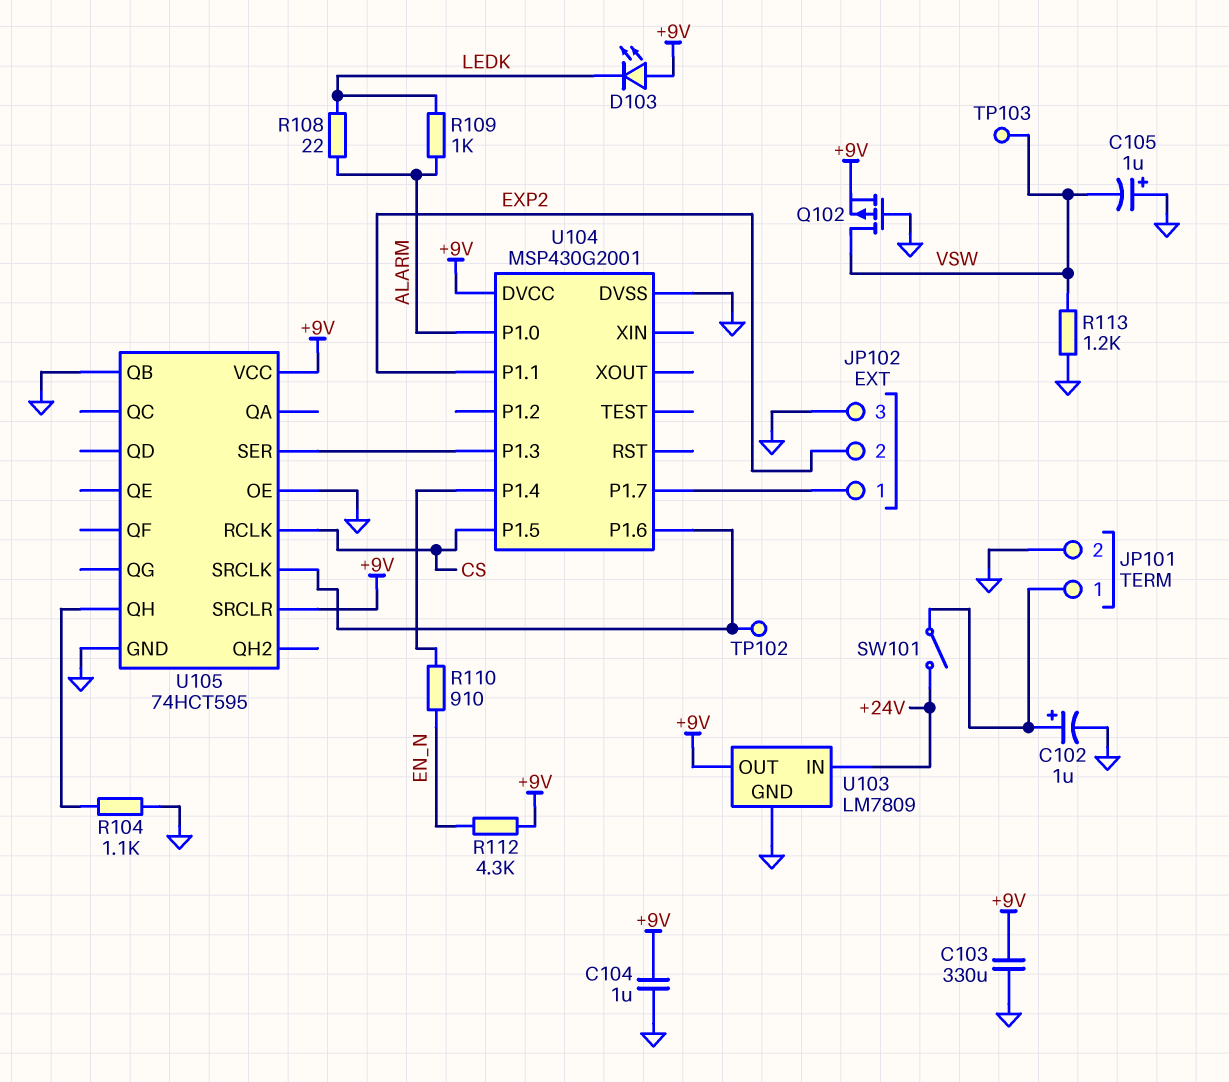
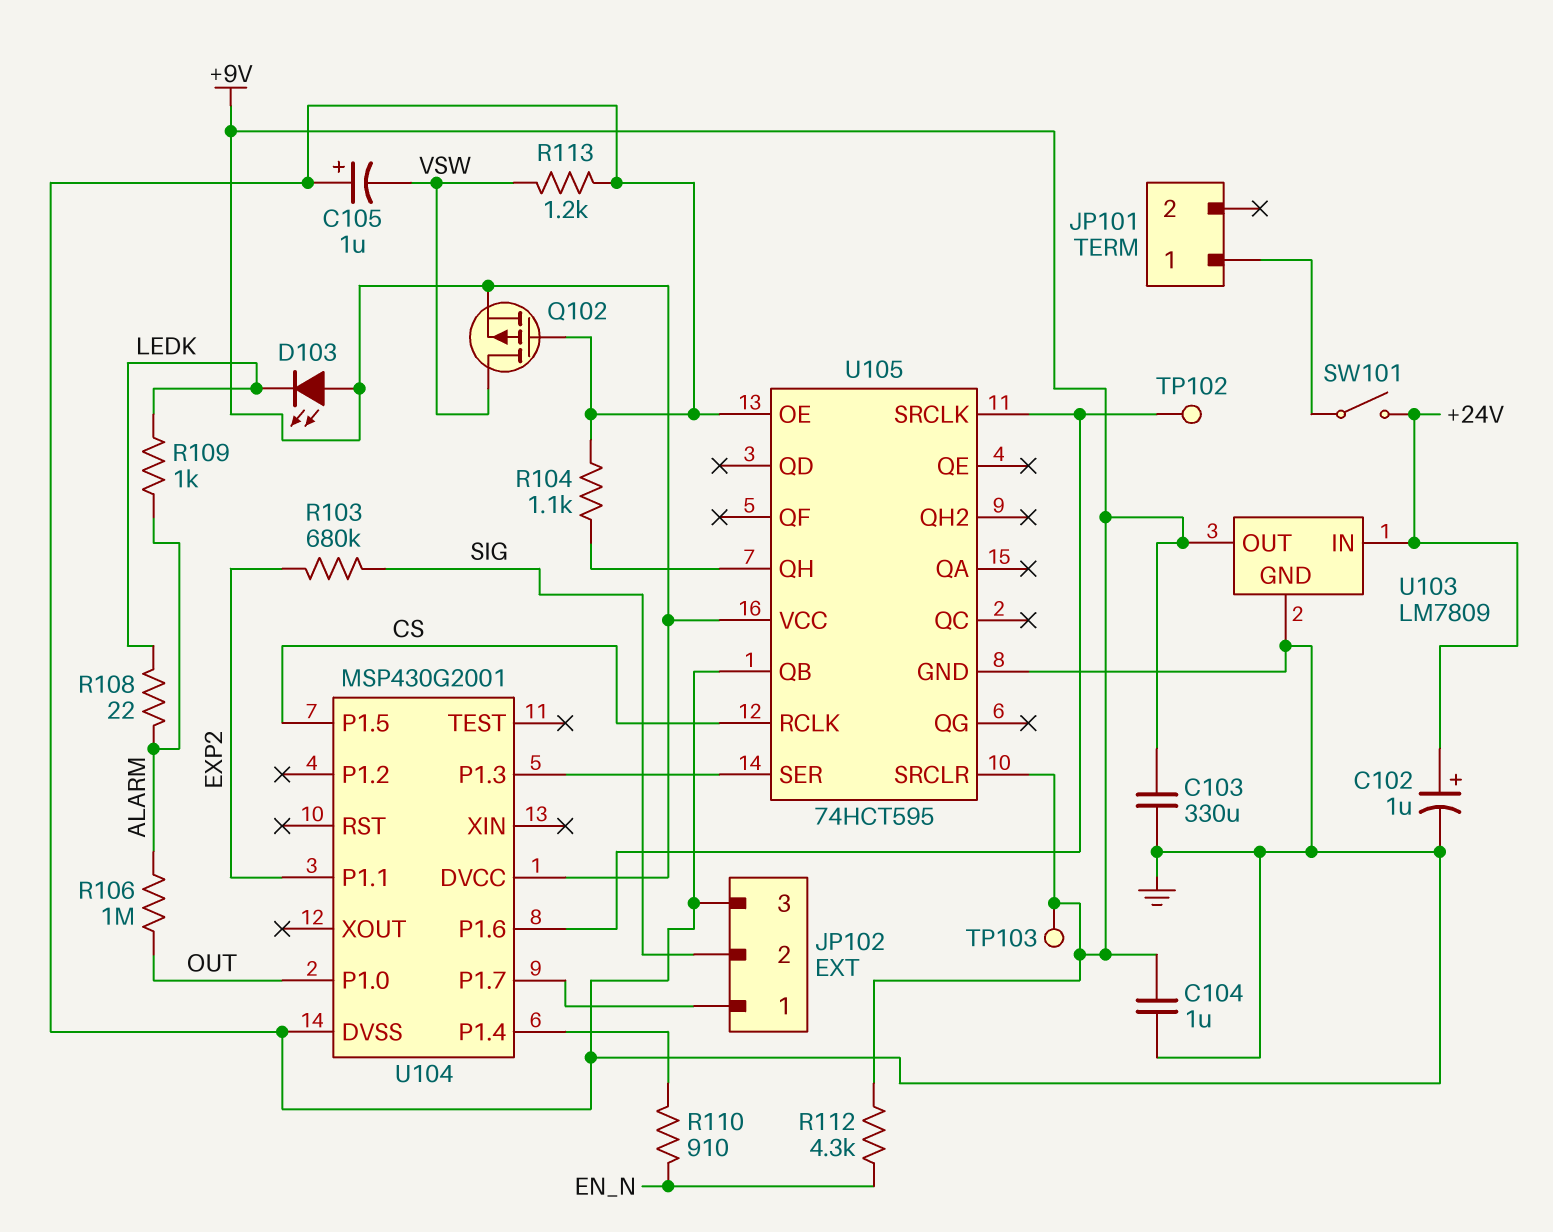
C102: 1uF (plus JP101/1, minus GND) -> 1uF (plus +24V, minus GND)
JP101 pin 2: GND -> none
JP102 pin 2: EXP2 -> SIG
R103: none -> 680k (EXP2, SIG)
R106: none -> 1M (ALARM, OUT)
TP103: test point (VSW) -> test point (+9V)
U104 pin P1.0: ALARM -> OUT

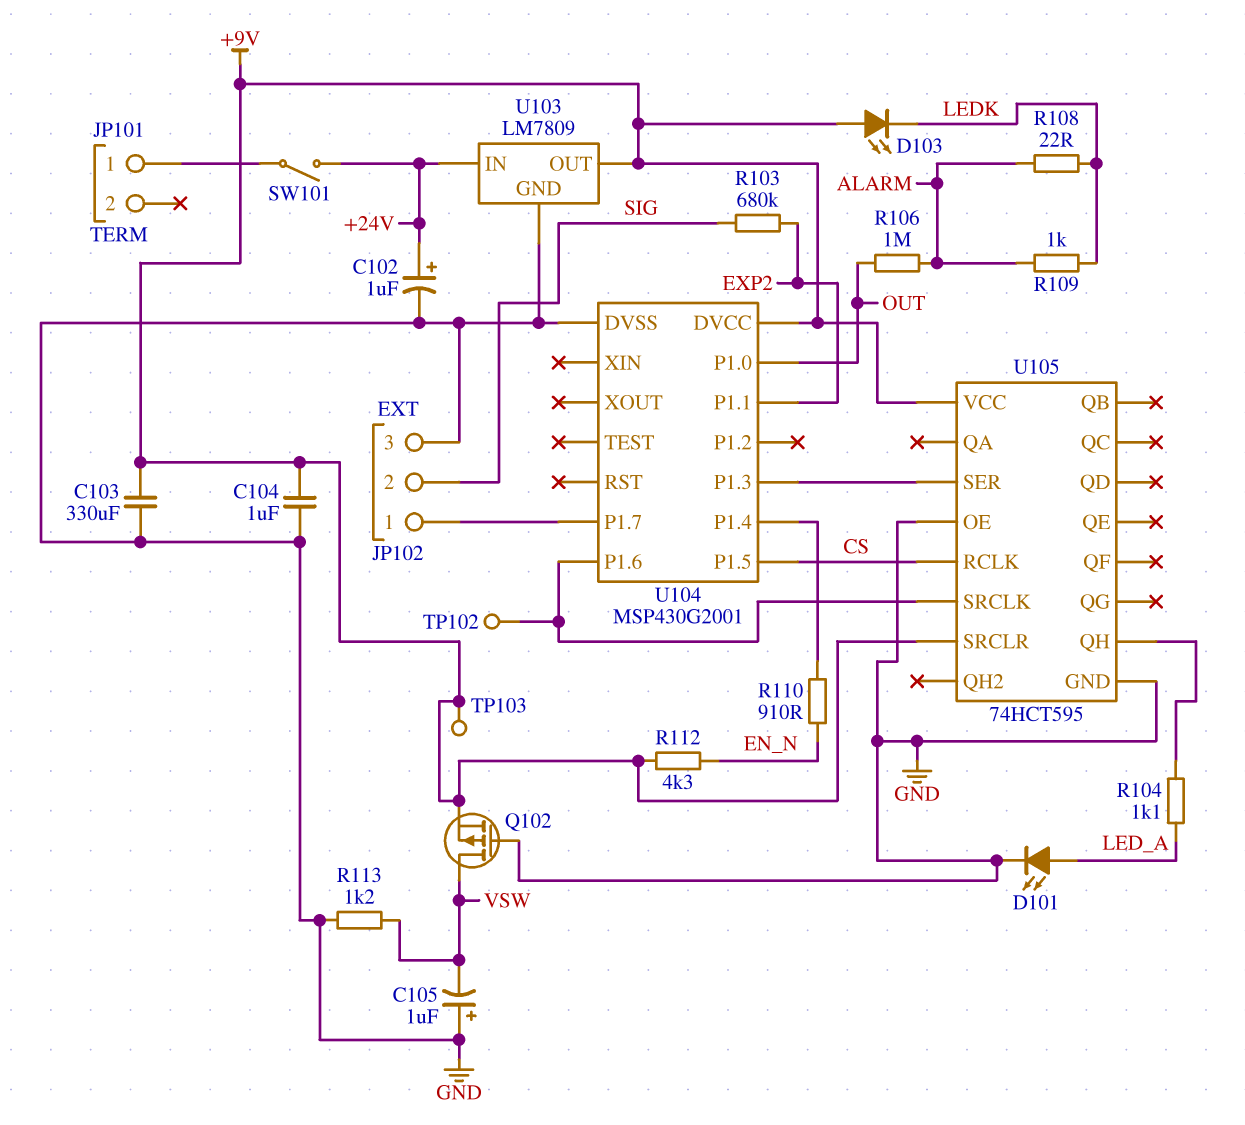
D101: none -> LED (A LED_A, K GND)
R104: 1.1k (GND, U105/QH) -> 1.1k (LED_A, U105/QH)
U105 pin QB: GND -> none

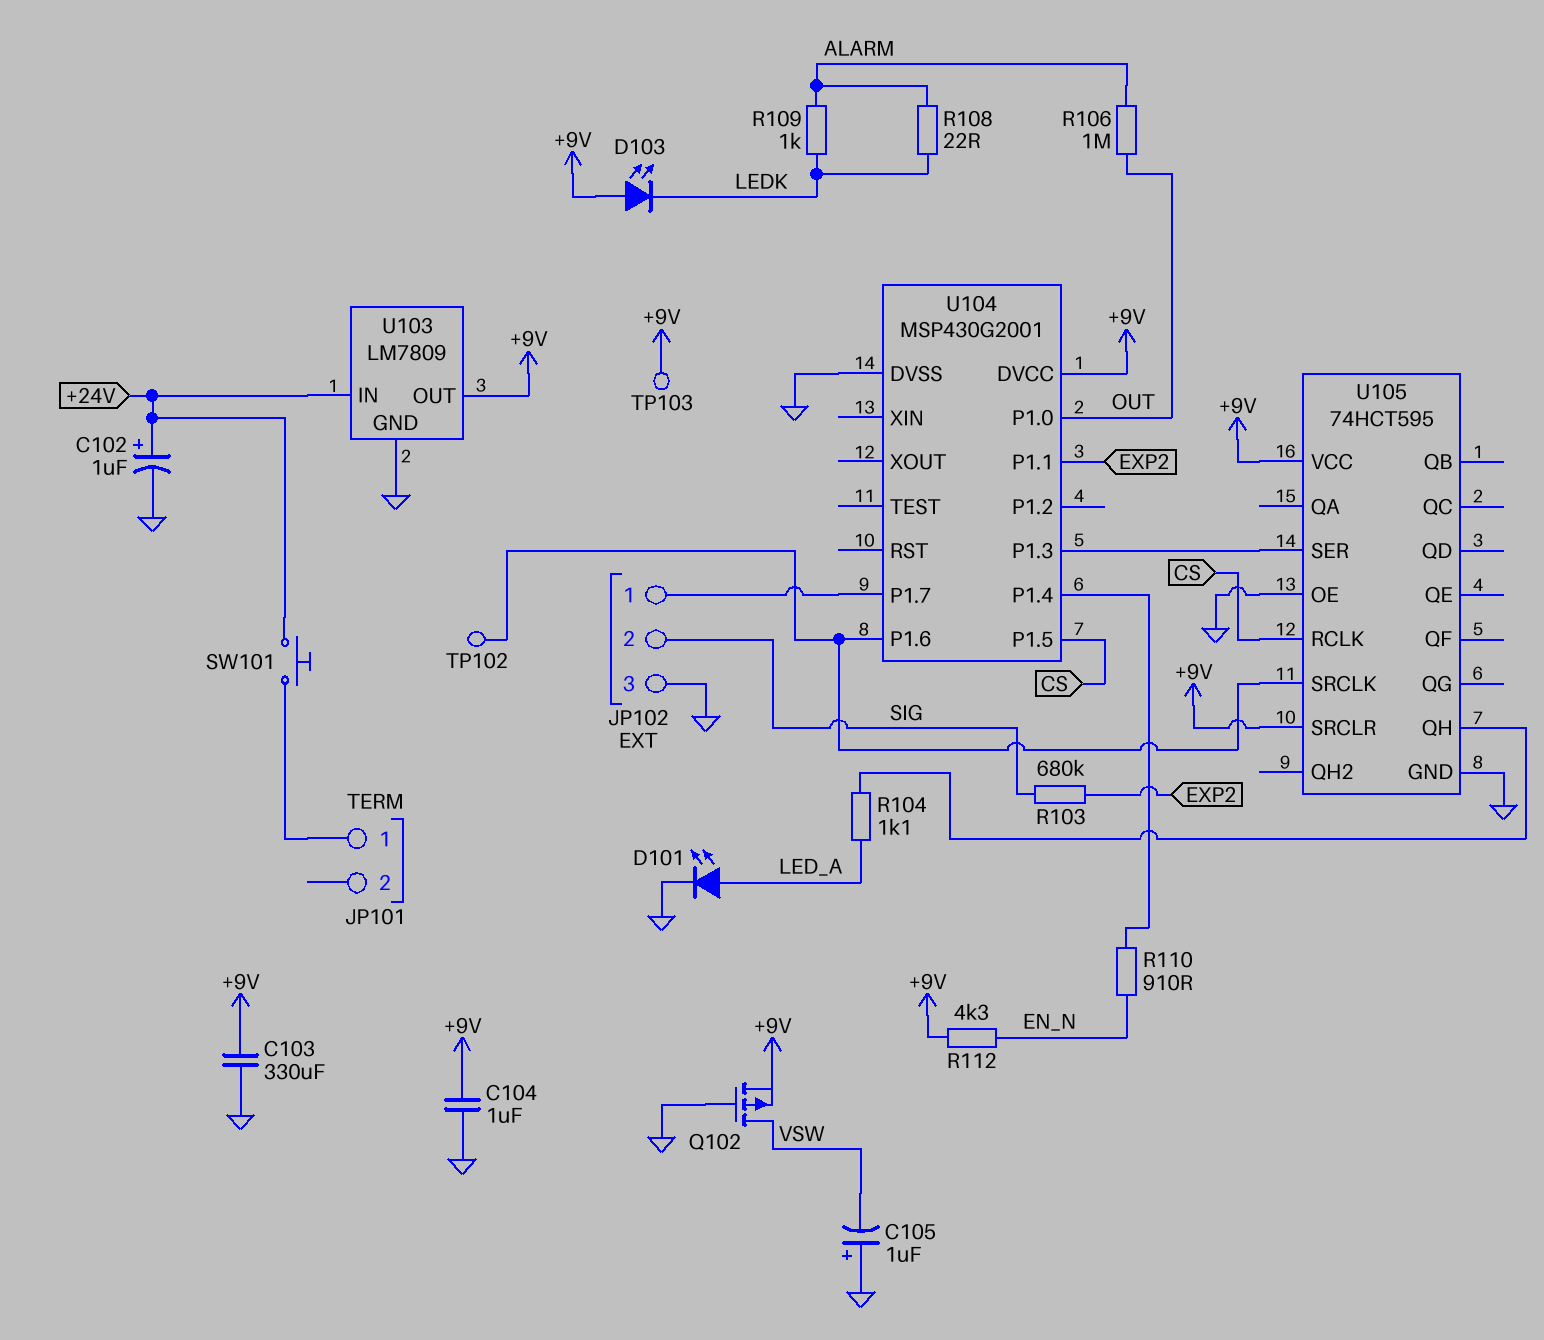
R113: 1.2k (GND, VSW) -> none
SW101: switch (+24V, JP101/1) -> button (+24V, JP101/1)

